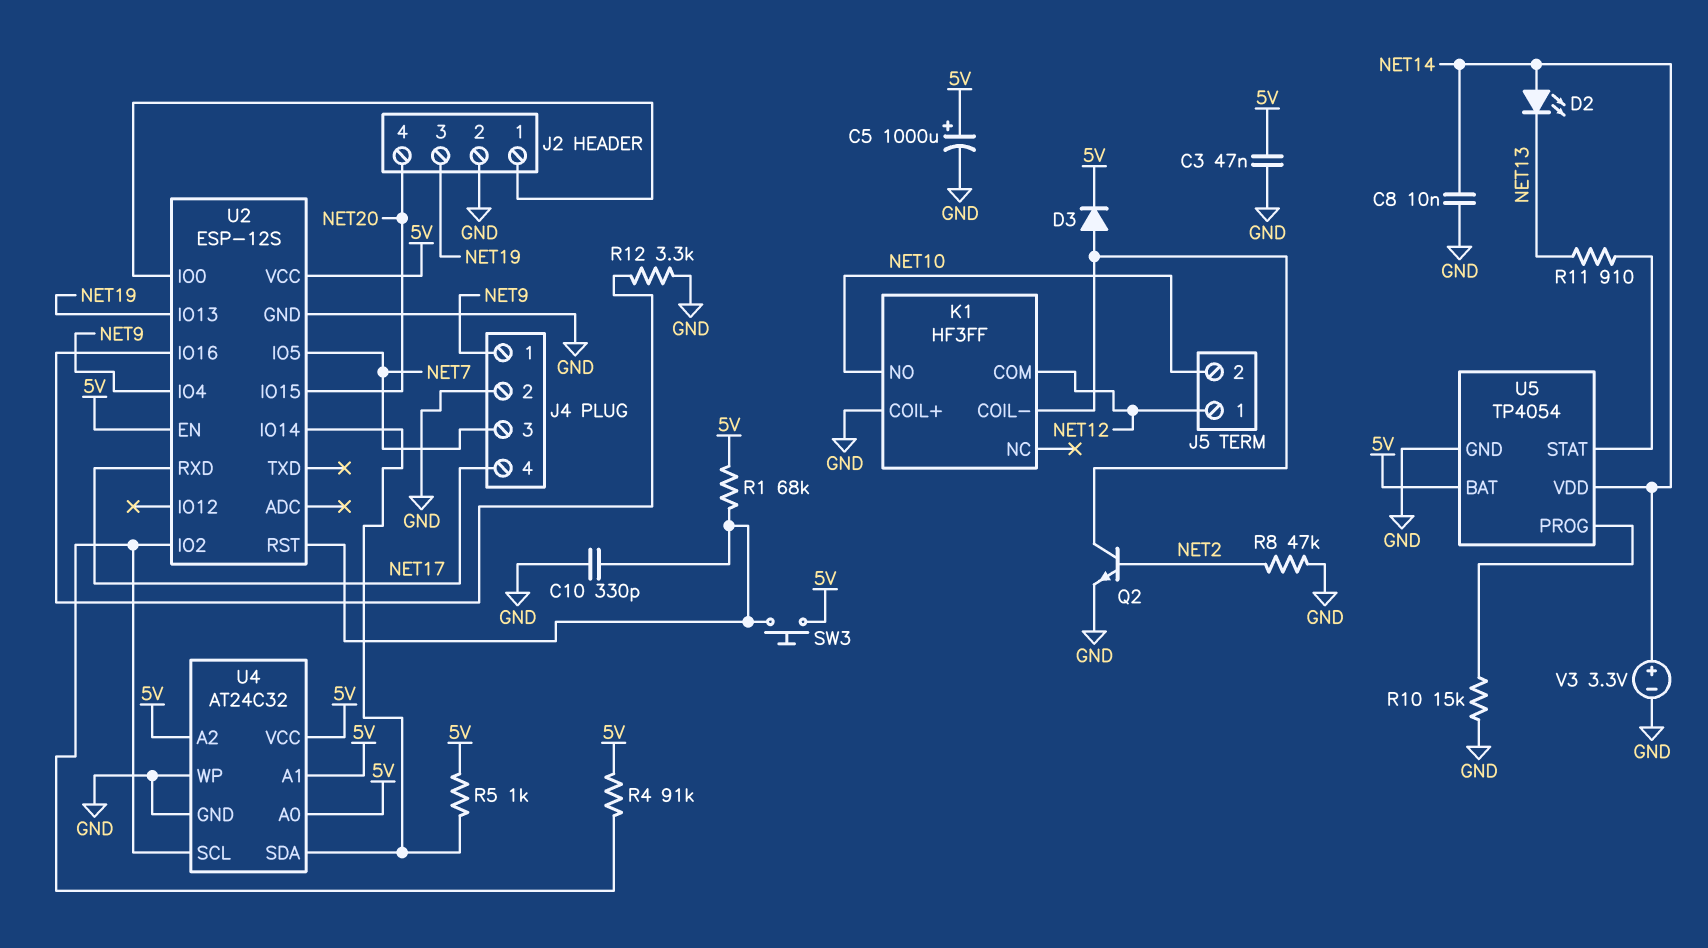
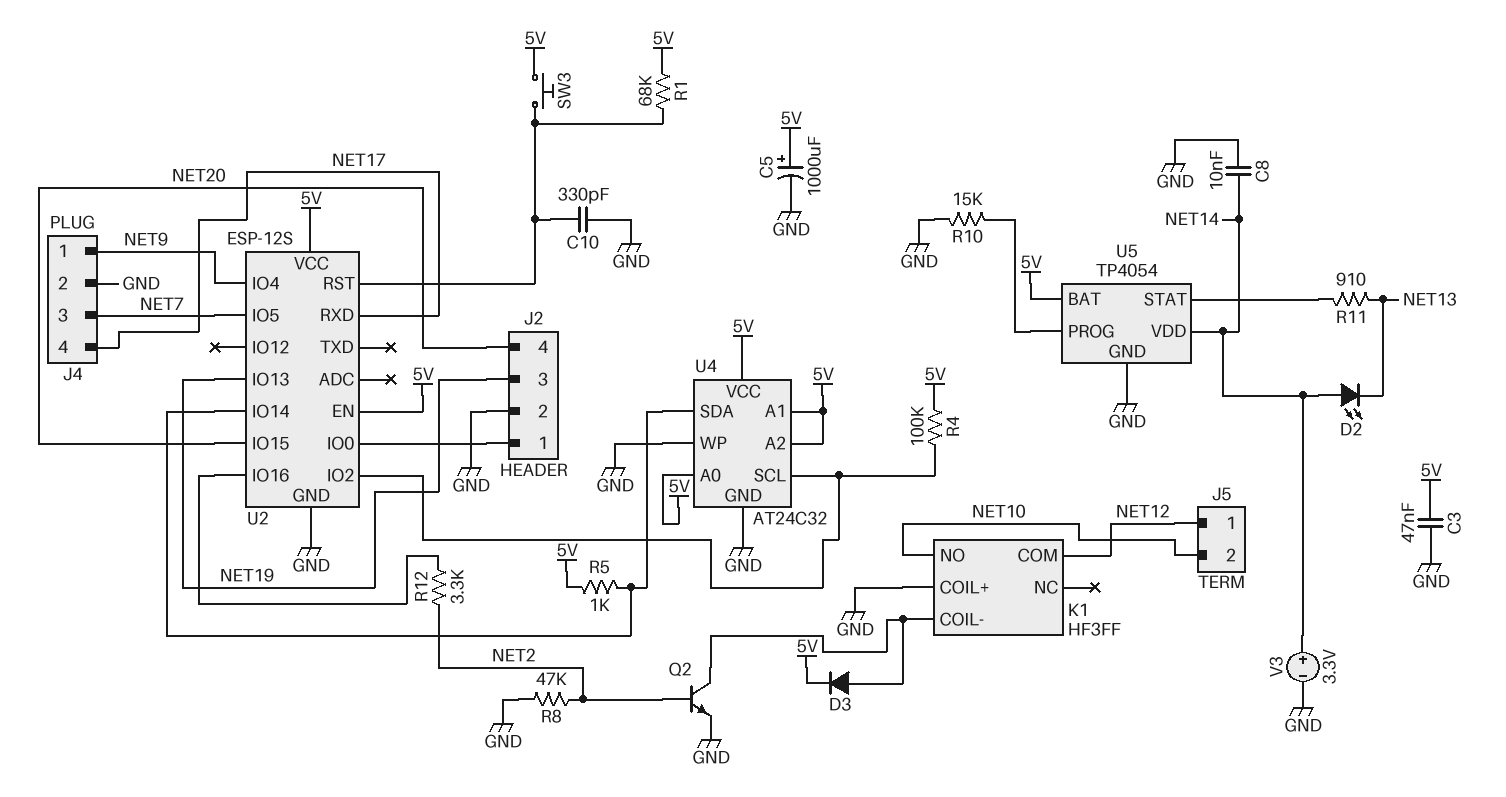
R4: 91k (5V, U2/IO2) -> 100k (5V, U2/IO2)
R12: 3.3k (GND, U2/IO16) -> 3.3k (NET2, U2/IO16)

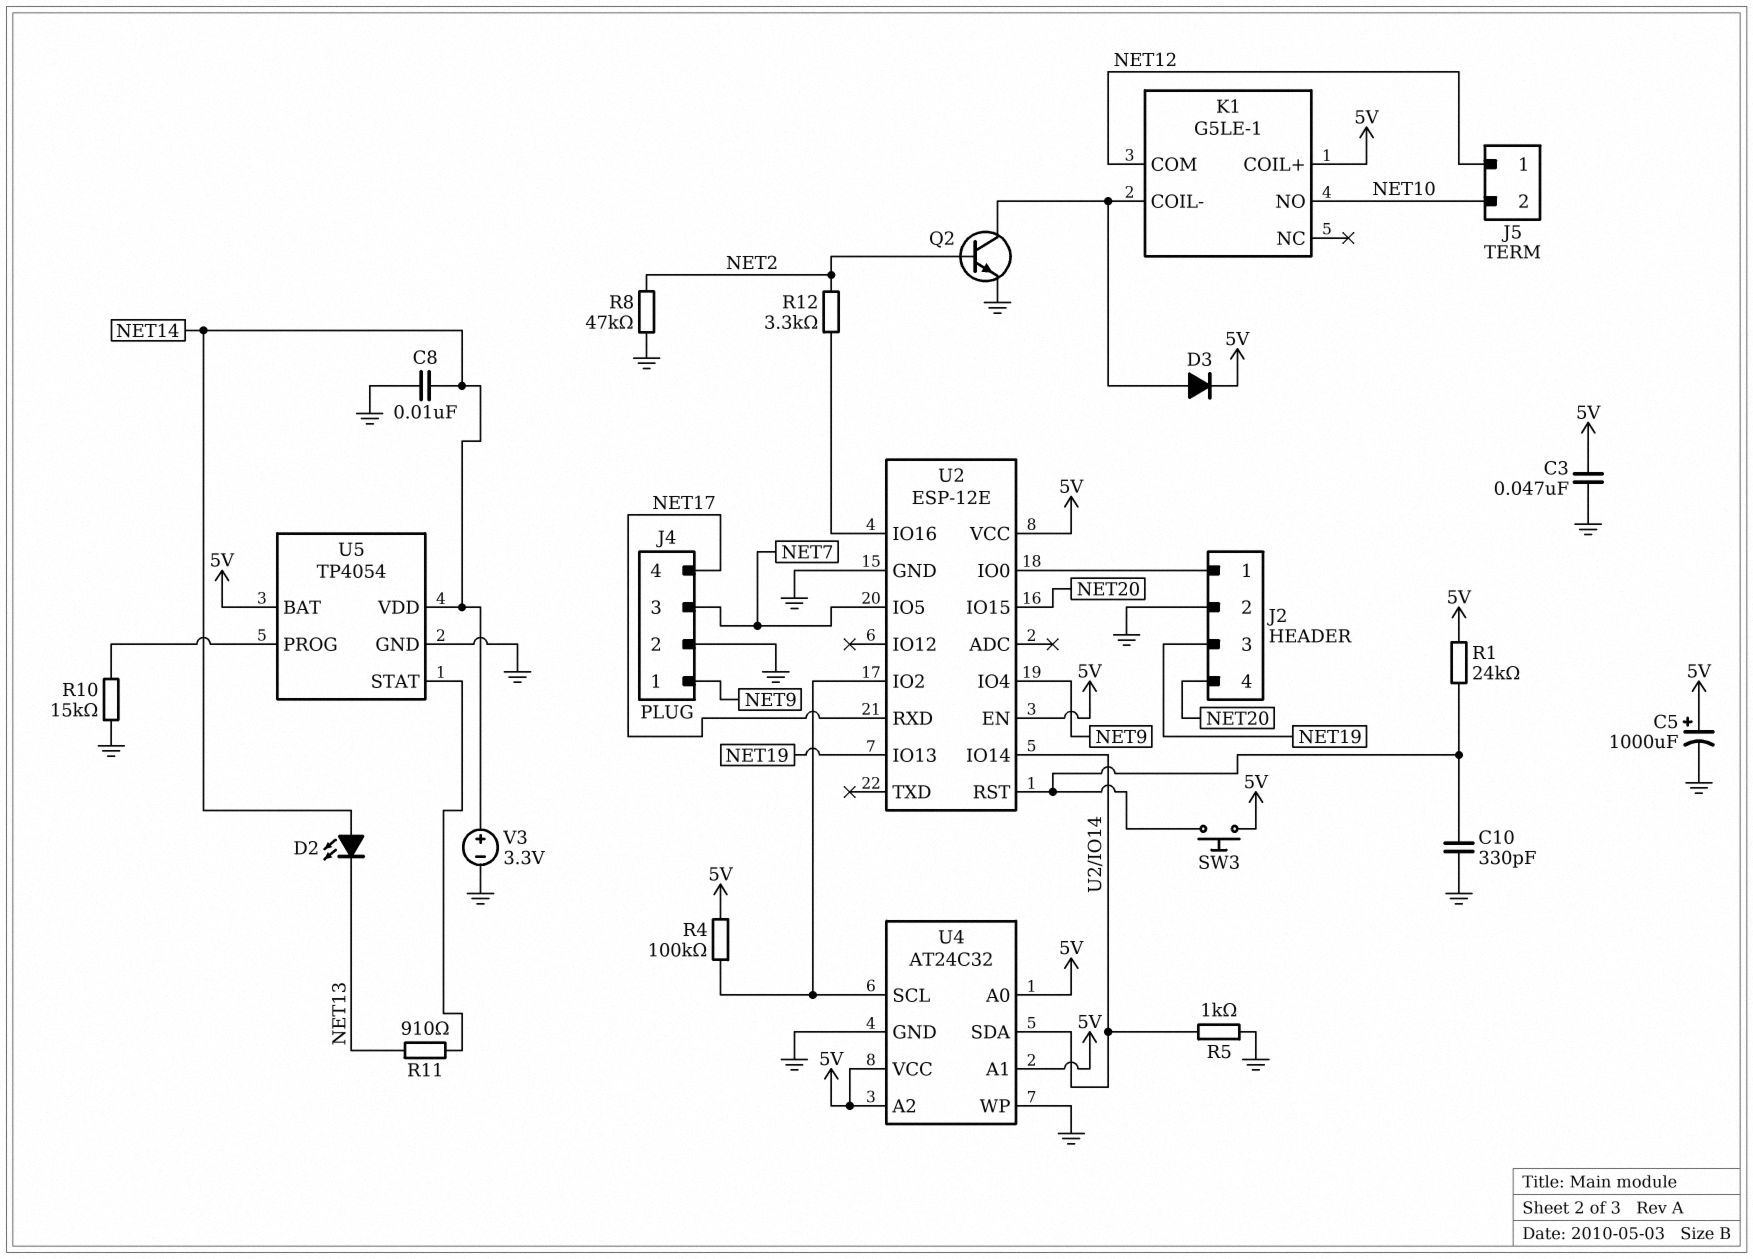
K1: HF3FF -> G5LE-1
K1 pin COIL+: GND -> 5V
R1: 68k (5V, U2/RST) -> 24k (5V, U2/RST)
R5: 1k (5V, U2/IO14) -> 1k (GND, U2/IO14)
U2: ESP-12S -> ESP-12E

